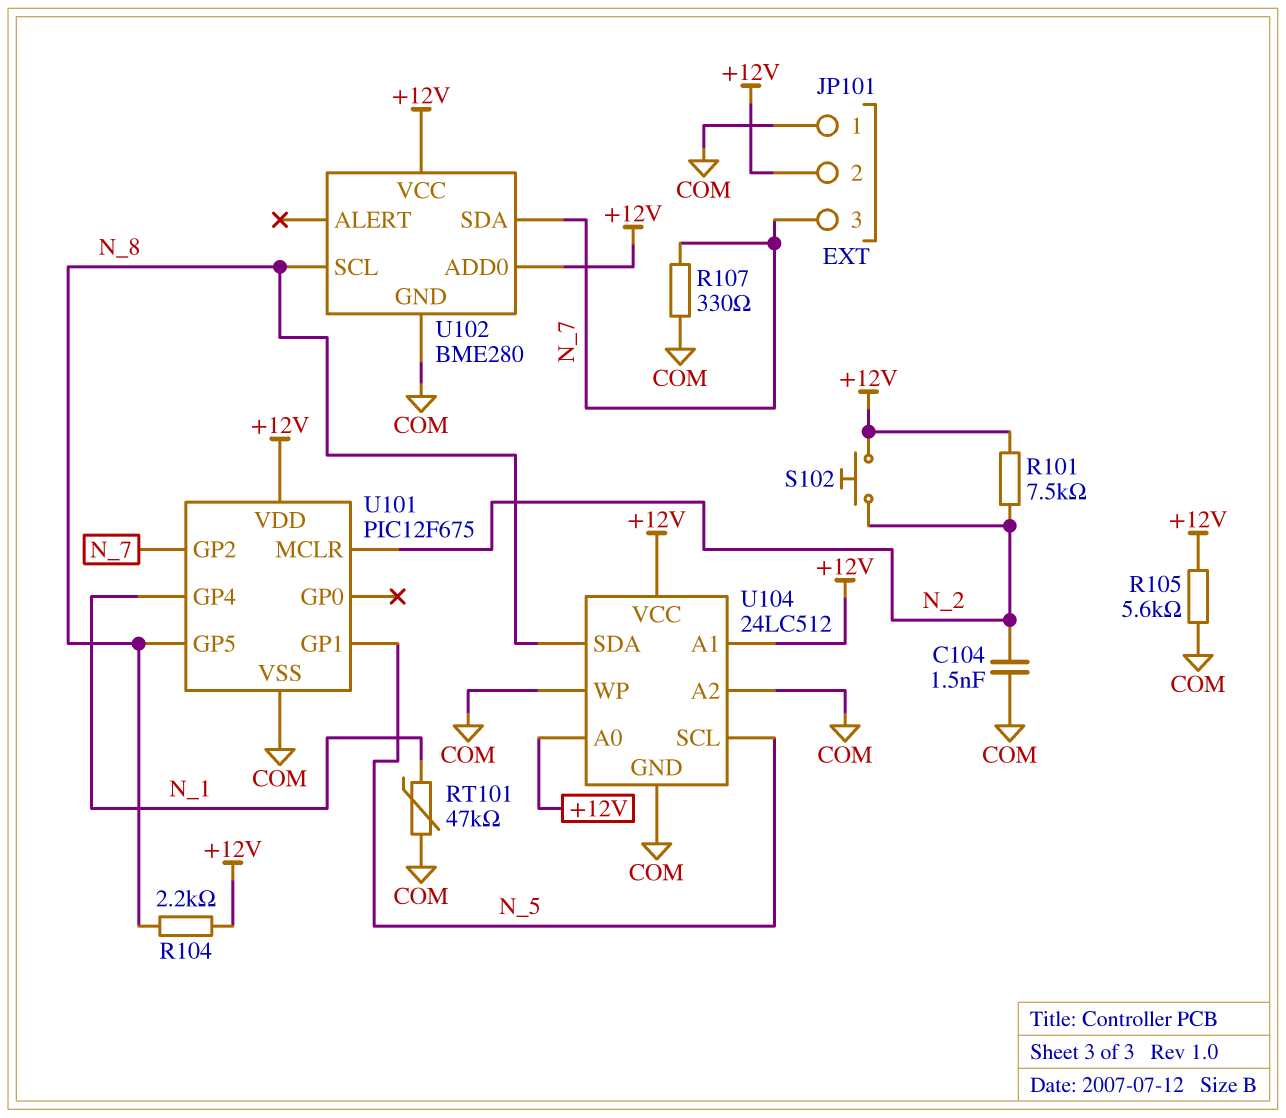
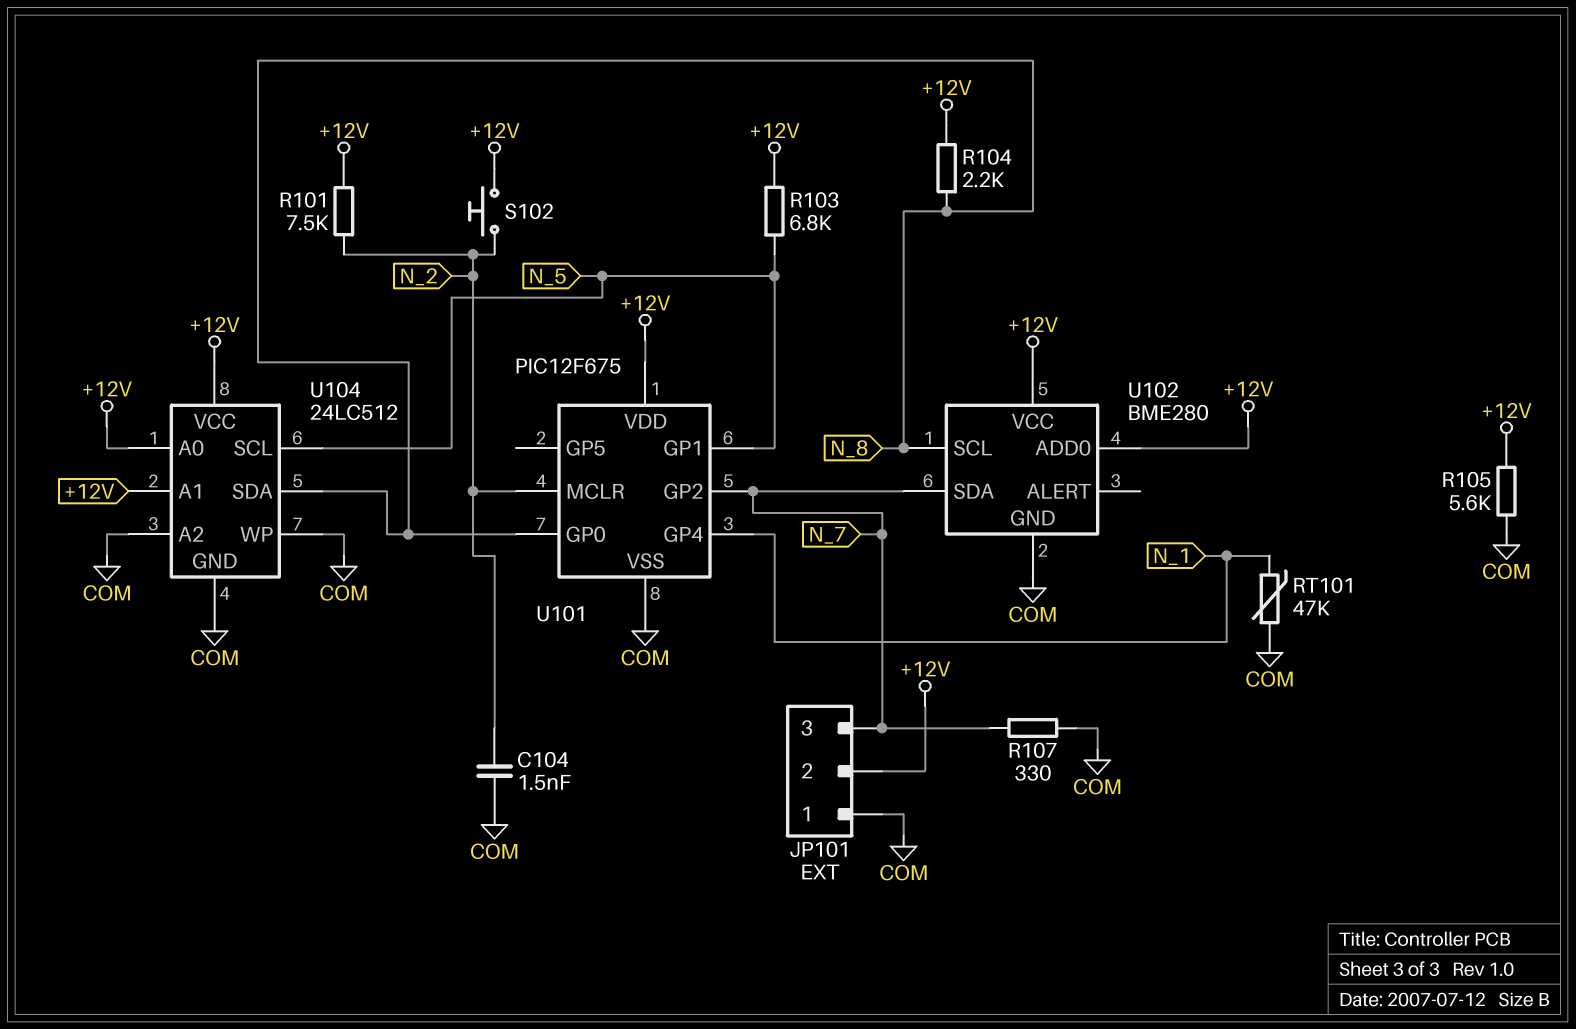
R103: none -> 6.8k (+12V, N_5)
U101 pin GP0: none -> N_8
U101 pin GP5: N_8 -> none

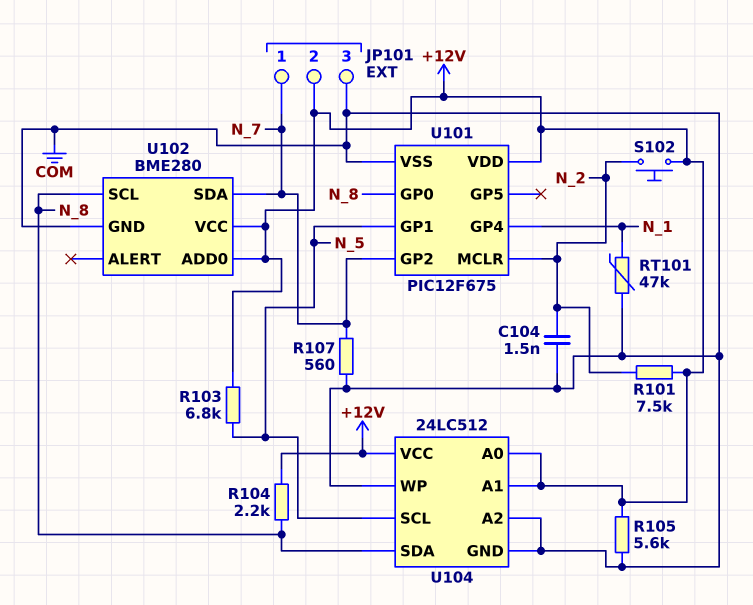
JP101 pin 1: COM -> N_7
JP101 pin 3: N_7 -> COM
R107: 330 (COM, N_7) -> 560 (COM, N_7)

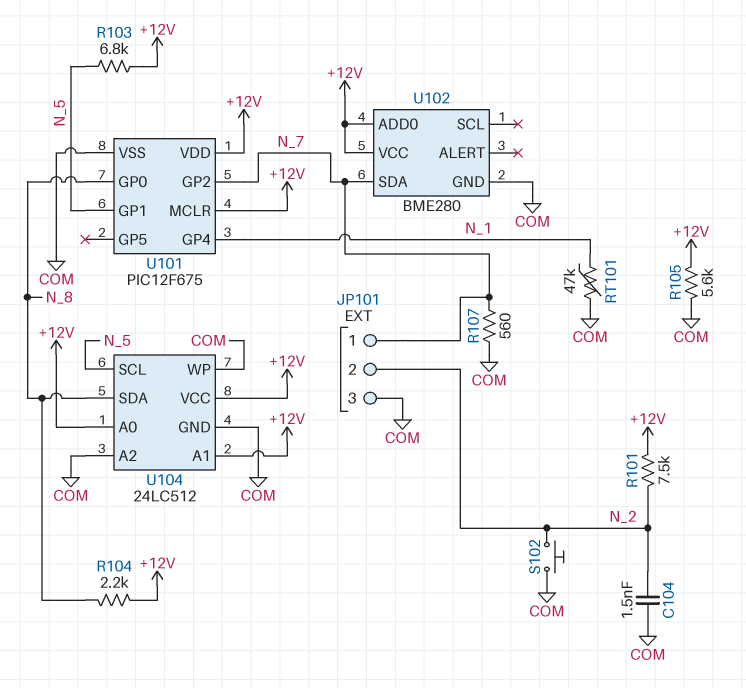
JP101 pin 2: +12V -> N_2
S102: button (+12V, N_2) -> button (COM, N_2)
U101 pin MCLR: N_2 -> +12V
U102 pin SCL: N_8 -> none

